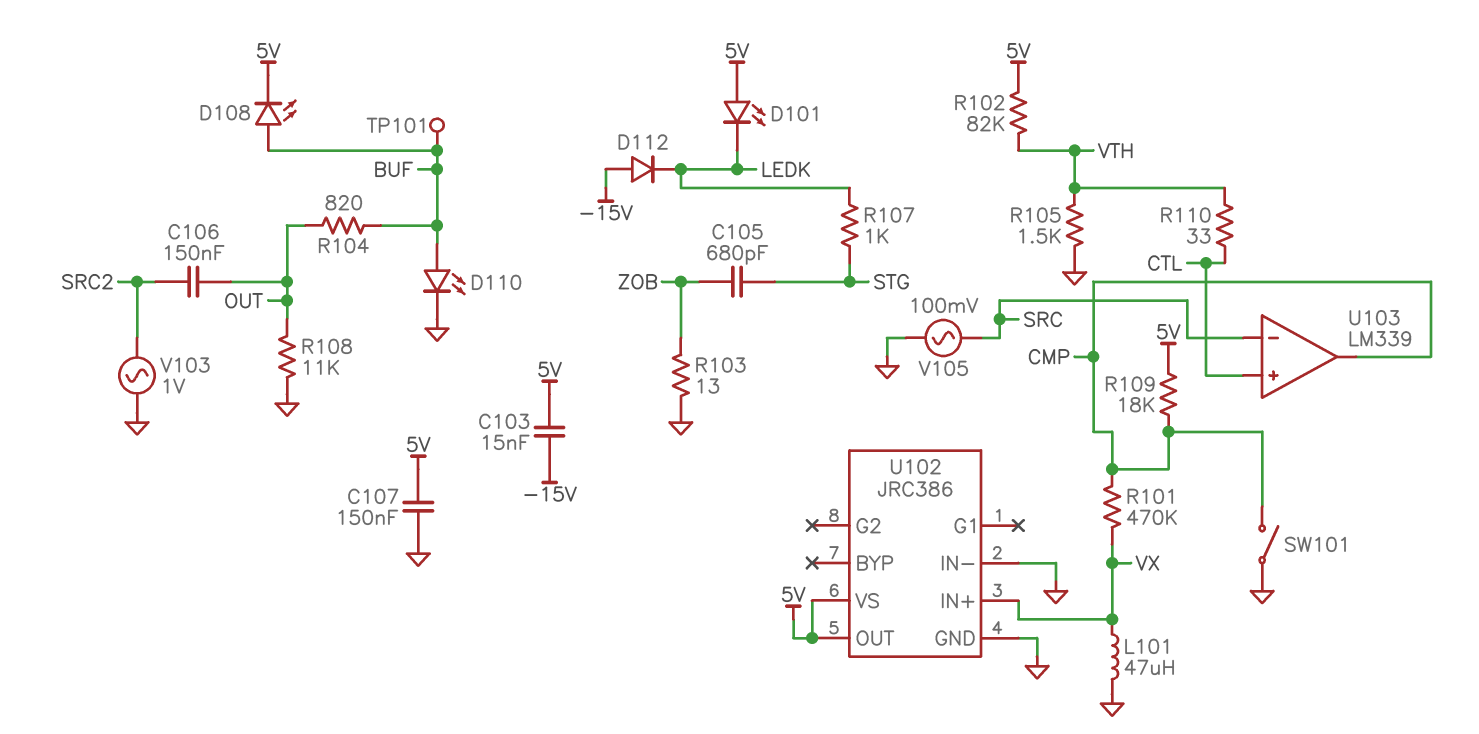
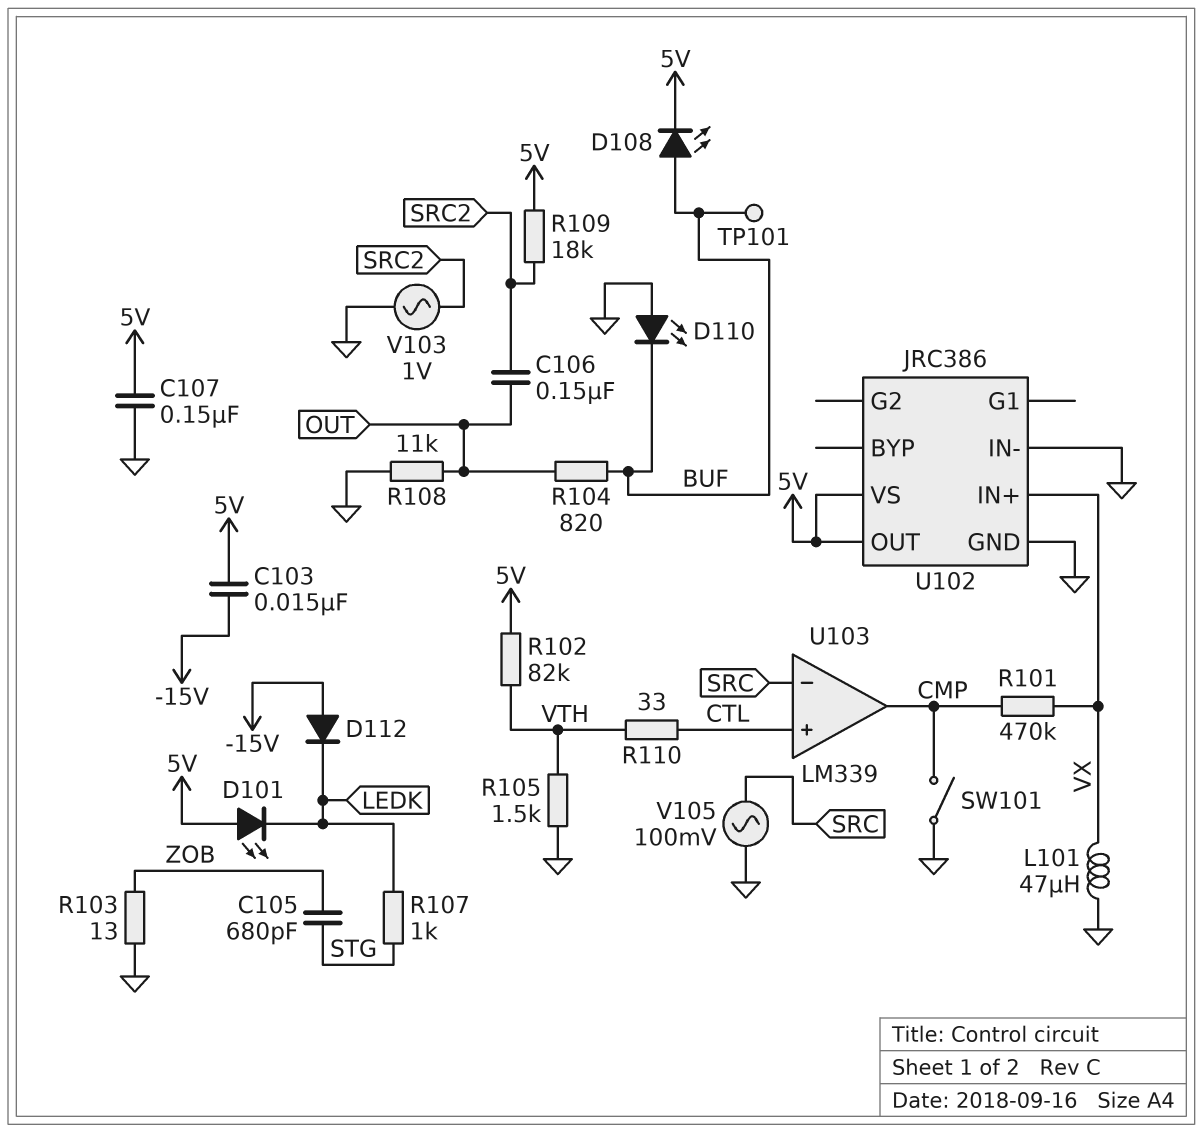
D110: LED (A BUF, K GND) -> LED (A GND, K BUF)
R109: 18k (5V, CMP) -> 18k (5V, SRC2)

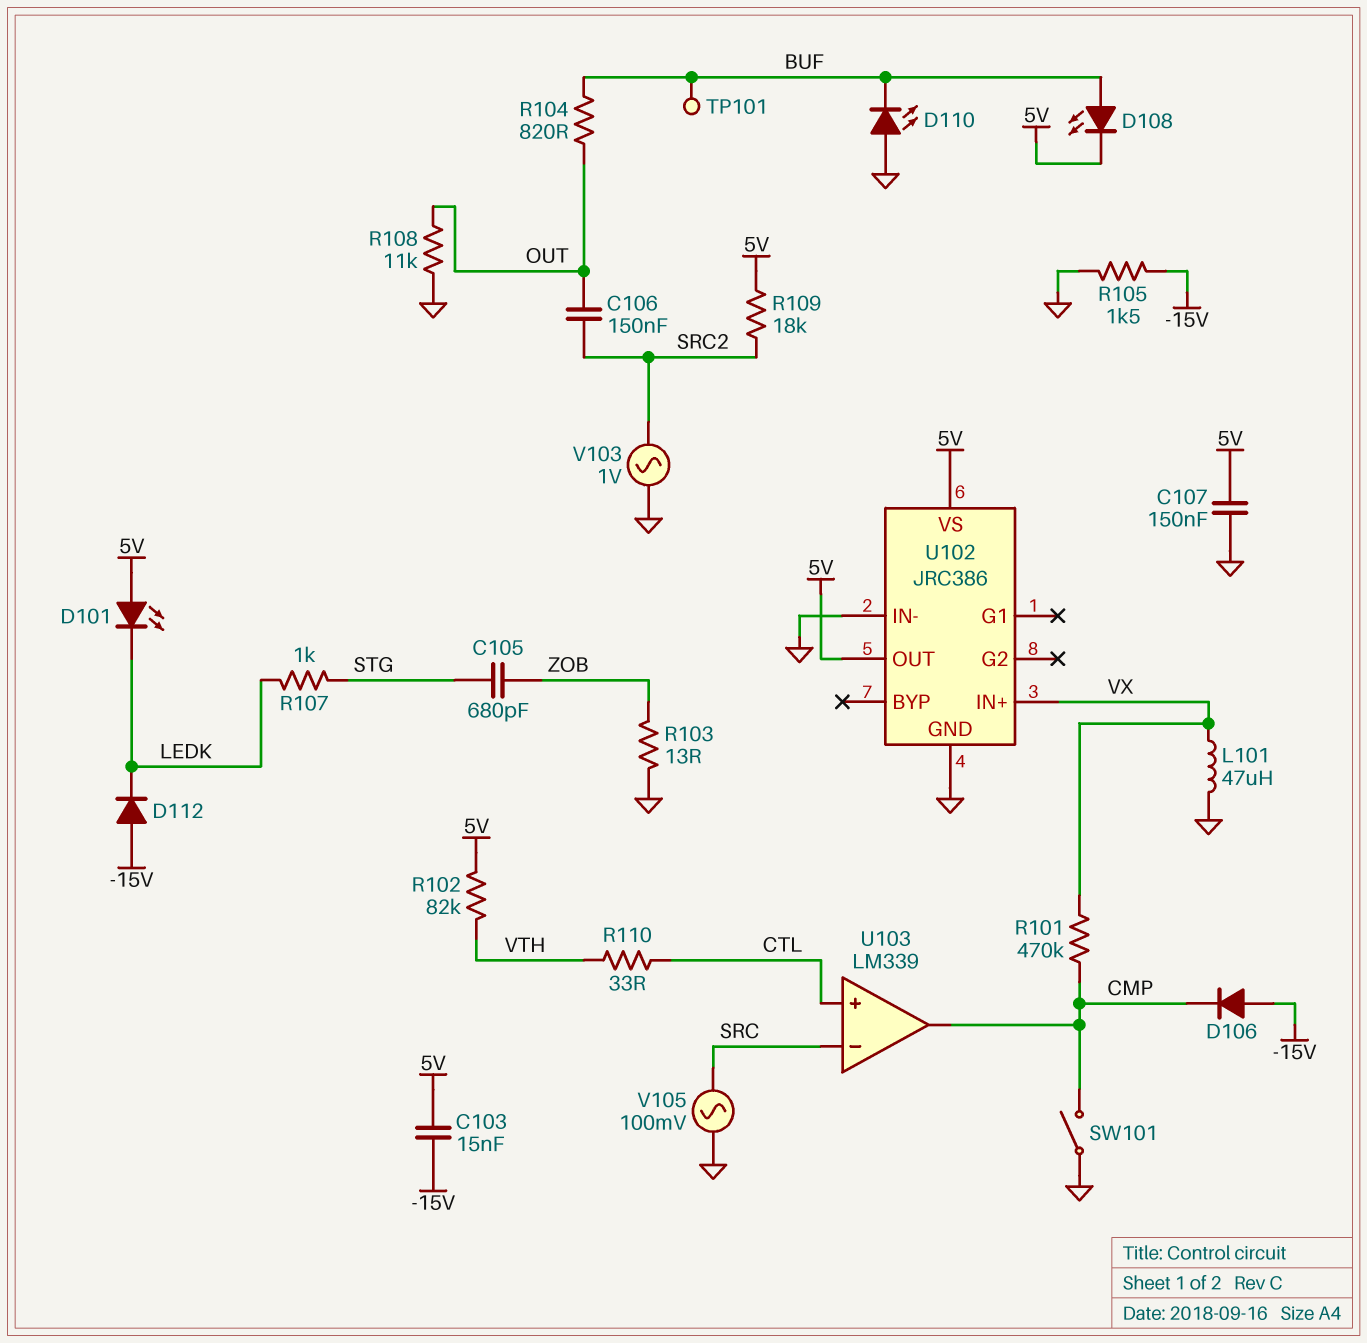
D106: none -> diode (A -15V, K CMP)
R105: 1.5k (GND, VTH) -> 1.5k (-15V, GND)

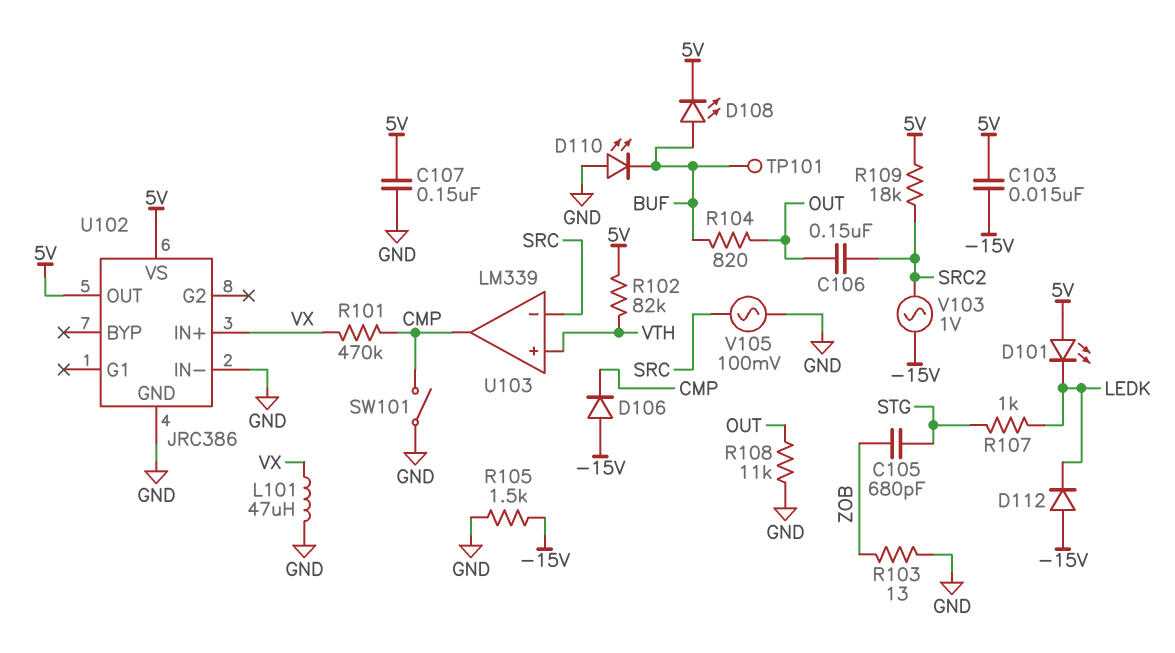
R110: 33 (CTL, VTH) -> none
U103 pin in+: CTL -> VTH
V103: AC 1V (GND, SRC2) -> AC 1V (-15V, SRC2)

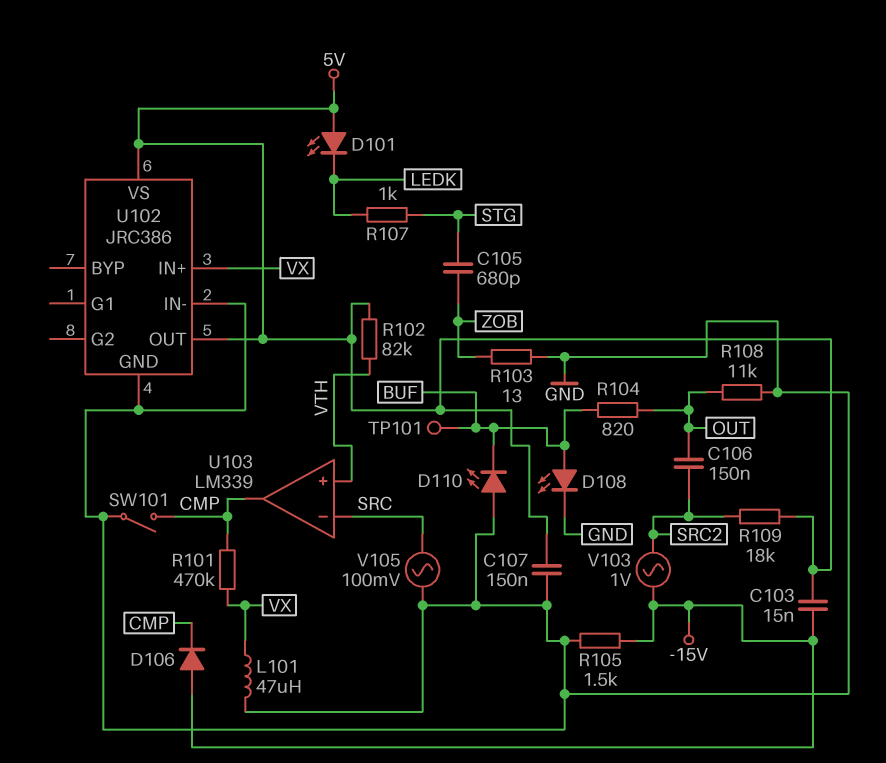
D108: LED (A BUF, K 5V) -> LED (A BUF, K GND)
D112: diode (A -15V, K LEDK) -> none

